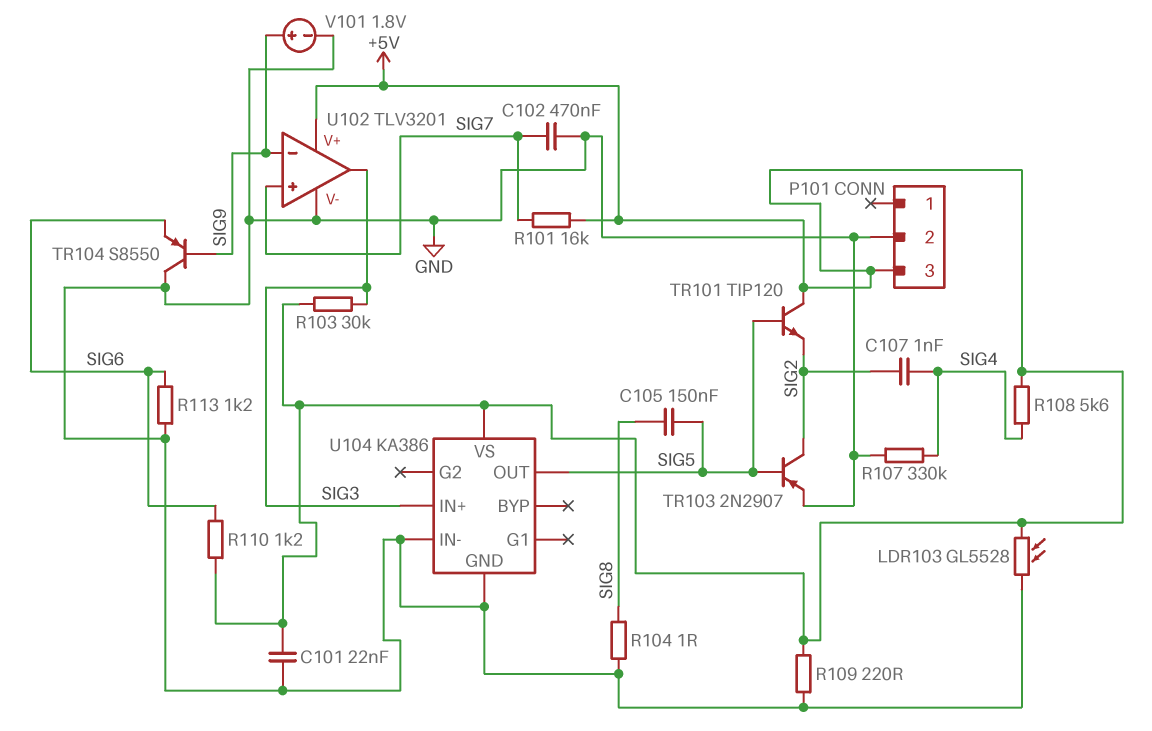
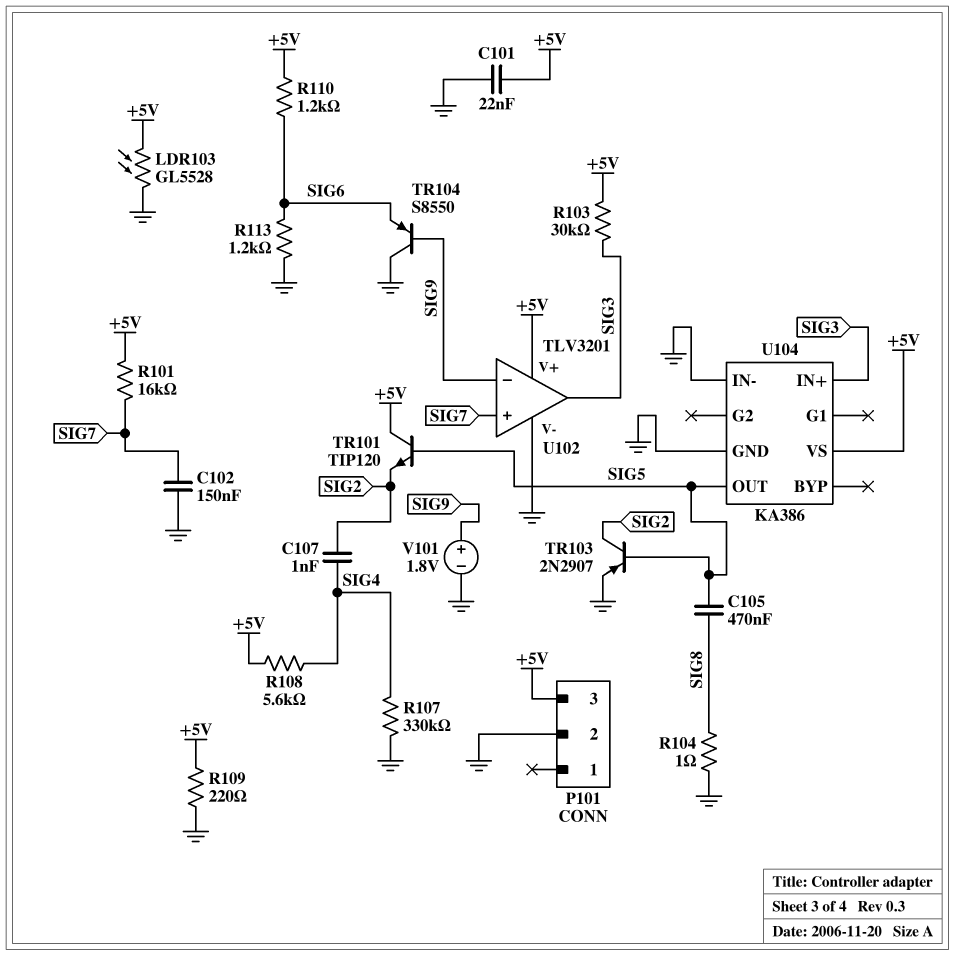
C102: 470nF (GND, SIG7) -> 150nF (GND, SIG7)
C105: 150nF (SIG5, SIG8) -> 470nF (SIG5, SIG8)

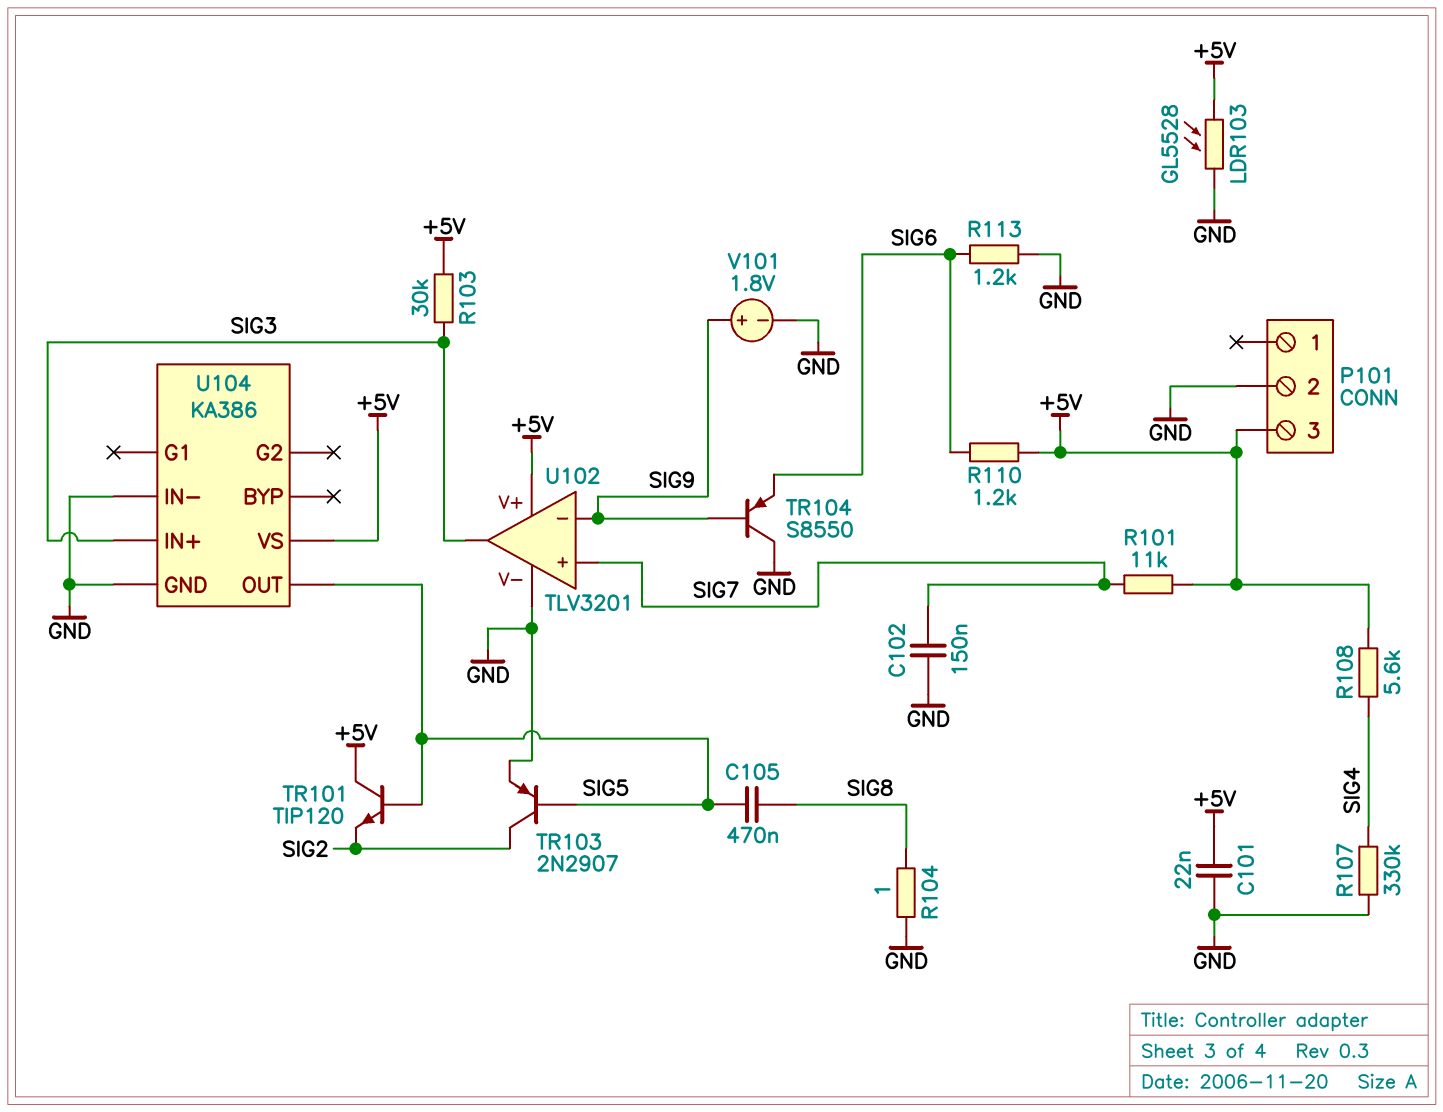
C107: 1nF (SIG2, SIG4) -> none
R101: 16k (+5V, SIG7) -> 11k (+5V, SIG7)
R109: 220 (+5V, GND) -> none

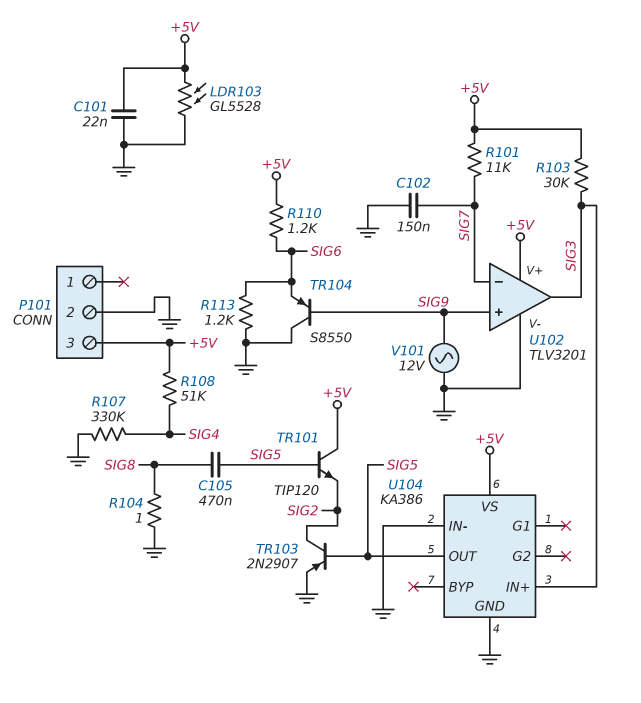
R108: 5.6k (+5V, SIG4) -> 51k (+5V, SIG4)
U102 pin in+: SIG7 -> SIG9
U102 pin in-: SIG9 -> SIG7
V101: 1.8V (plus SIG9, minus GND) -> AC 12V (GND, SIG9)

